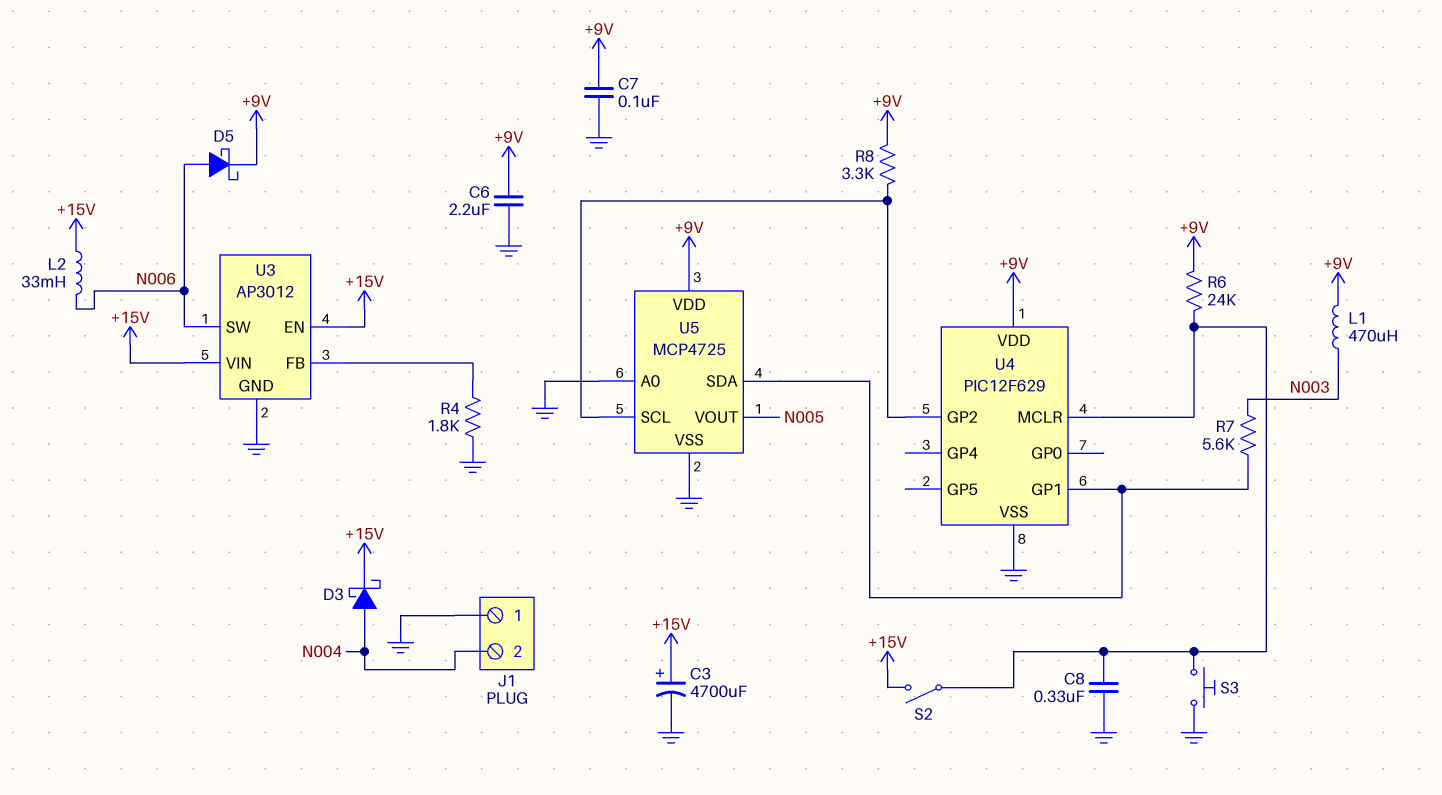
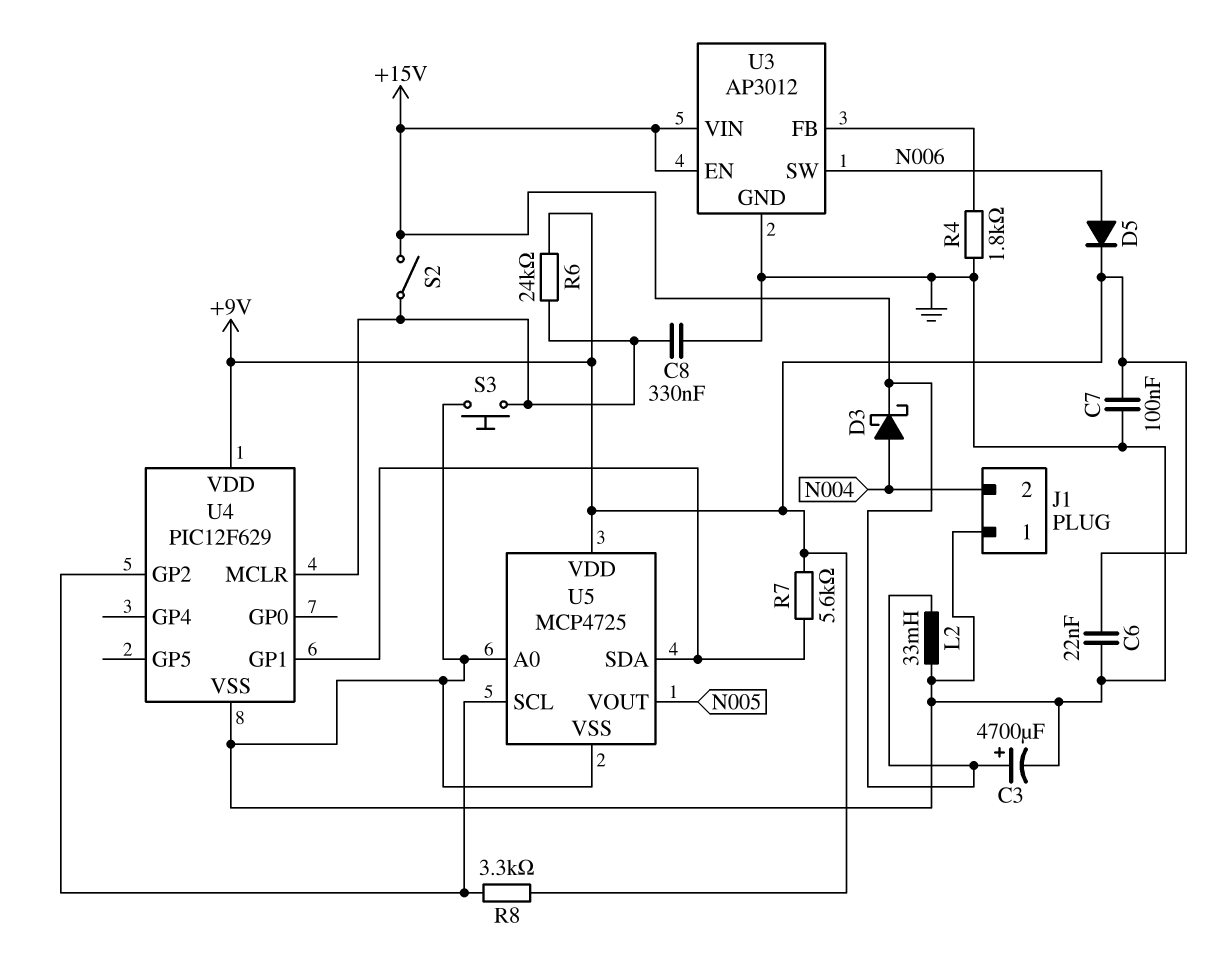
C6: 2.2uF (+9V, GND) -> 22nF (+9V, GND)
D5: schottky (A N006, K +9V) -> diode (A N006, K +9V)
L1: 470uH (+9V, N003) -> none
L2: 33mH (+15V, N006) -> 33mH (+15V, GND)
R7: 5.6k (N003, U4/GP1) -> 5.6k (+9V, U4/GP1)

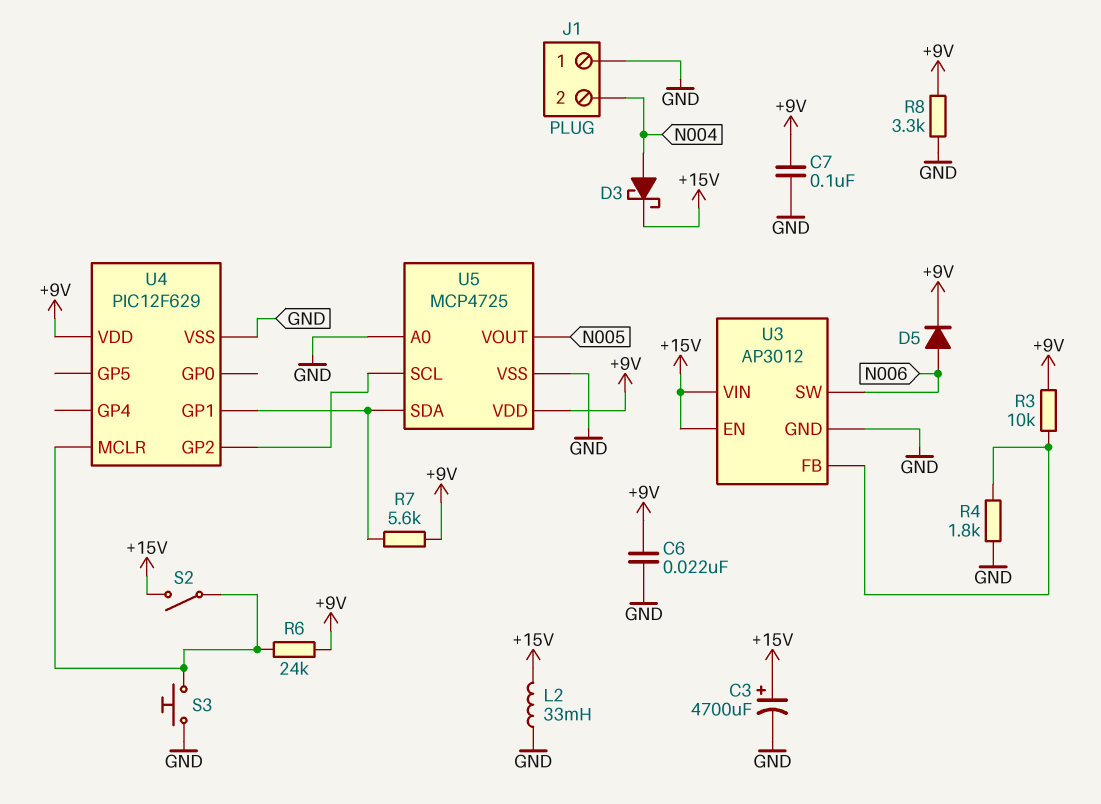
C8: 330nF (GND, U4/MCLR) -> none
R3: none -> 10k (+9V, U3/FB)
R8: 3.3k (+9V, U4/GP2) -> 3.3k (+9V, GND)

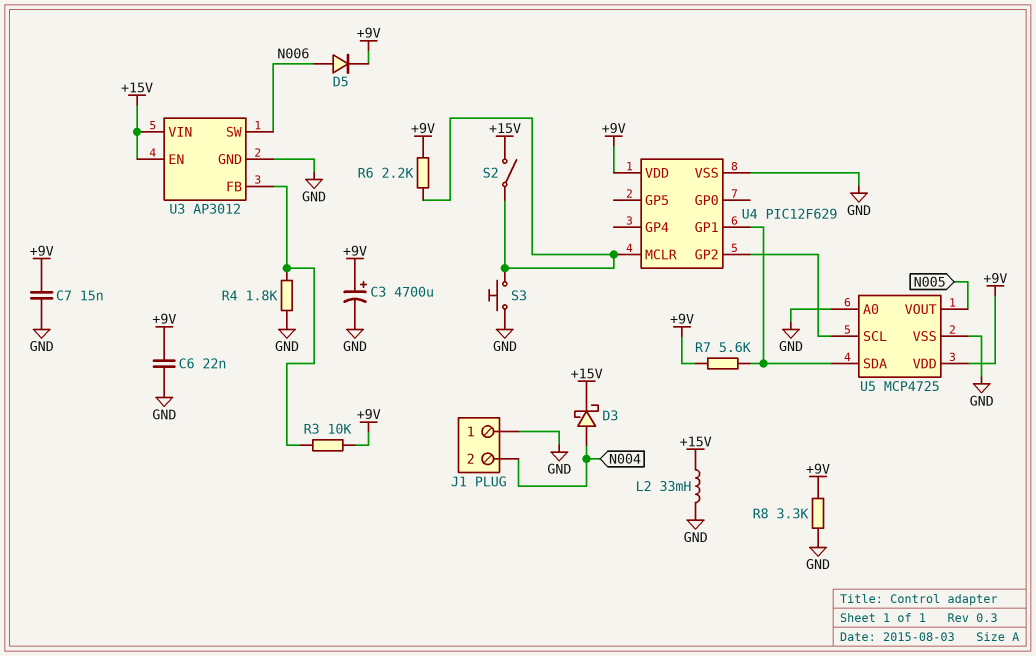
C3: 4700uF (plus +15V, minus GND) -> 4700uF (plus +9V, minus GND)
C7: 100nF (+9V, GND) -> 15nF (+9V, GND)
R6: 24k (+9V, U4/MCLR) -> 2.2k (+9V, U4/MCLR)

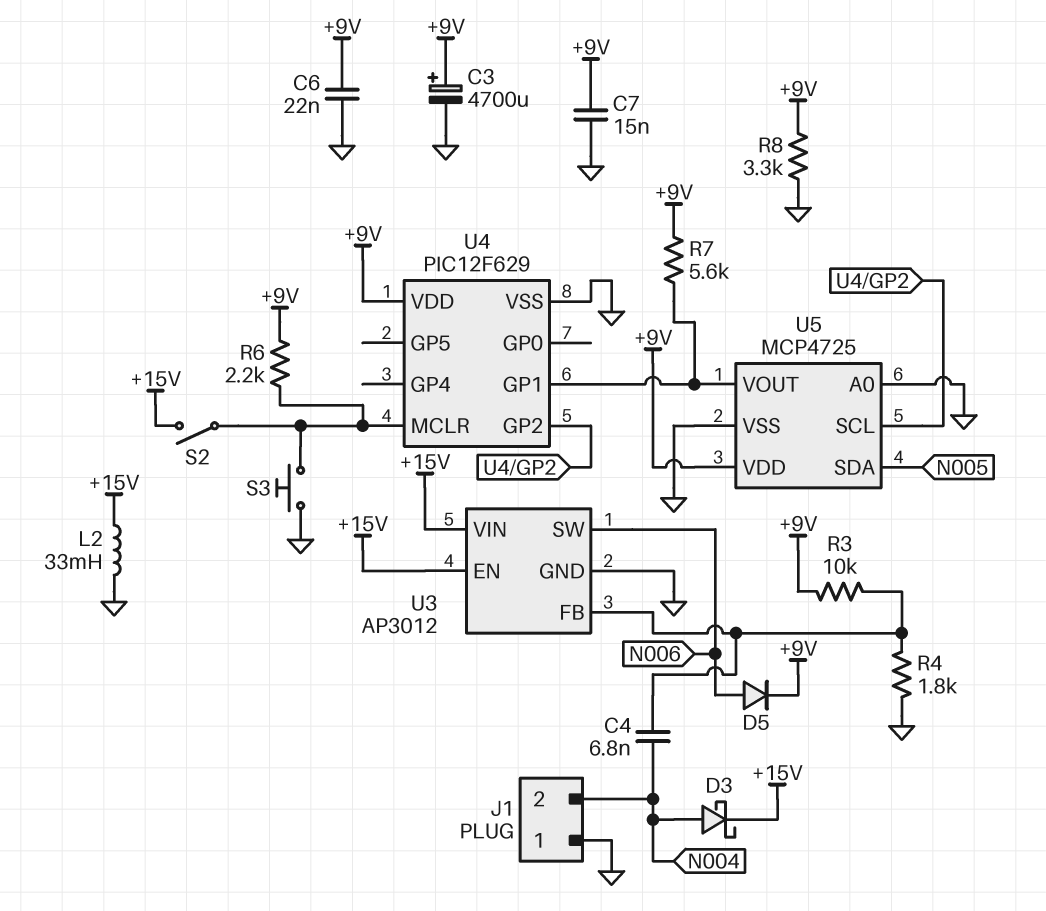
C4: none -> 6.8nF (N004, U3/FB)
U5 pin SDA: U4/GP1 -> N005
U5 pin VOUT: N005 -> U4/GP1

